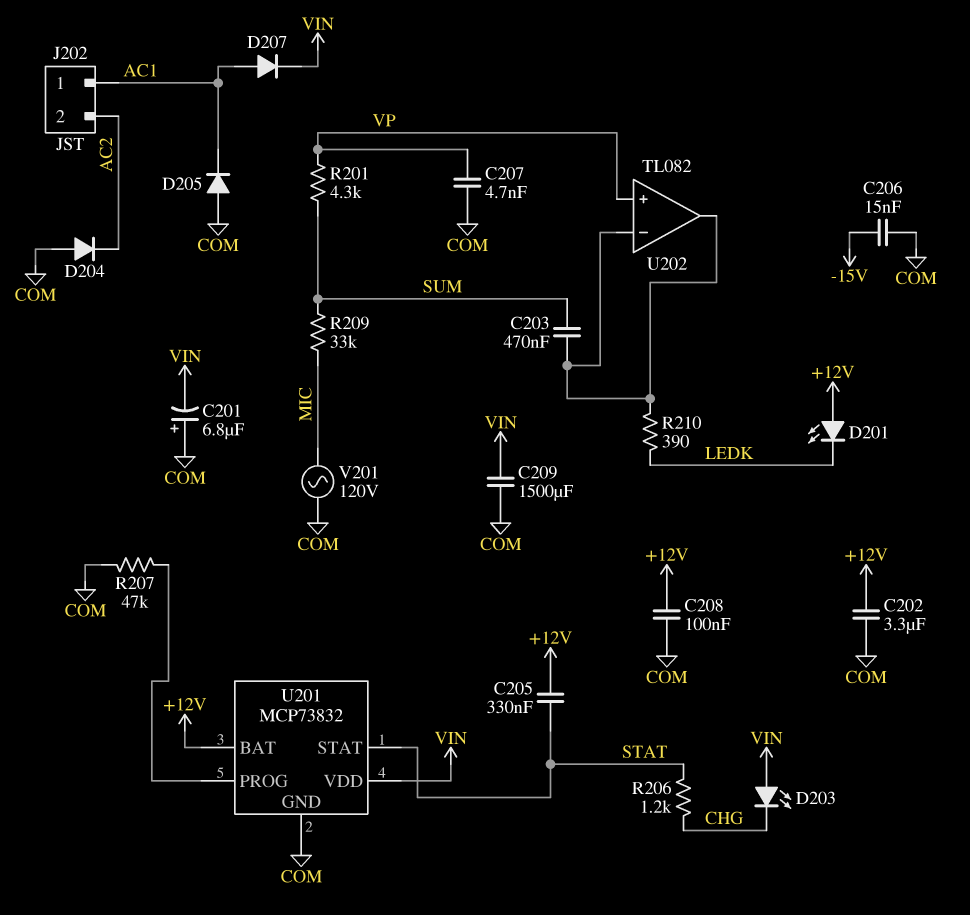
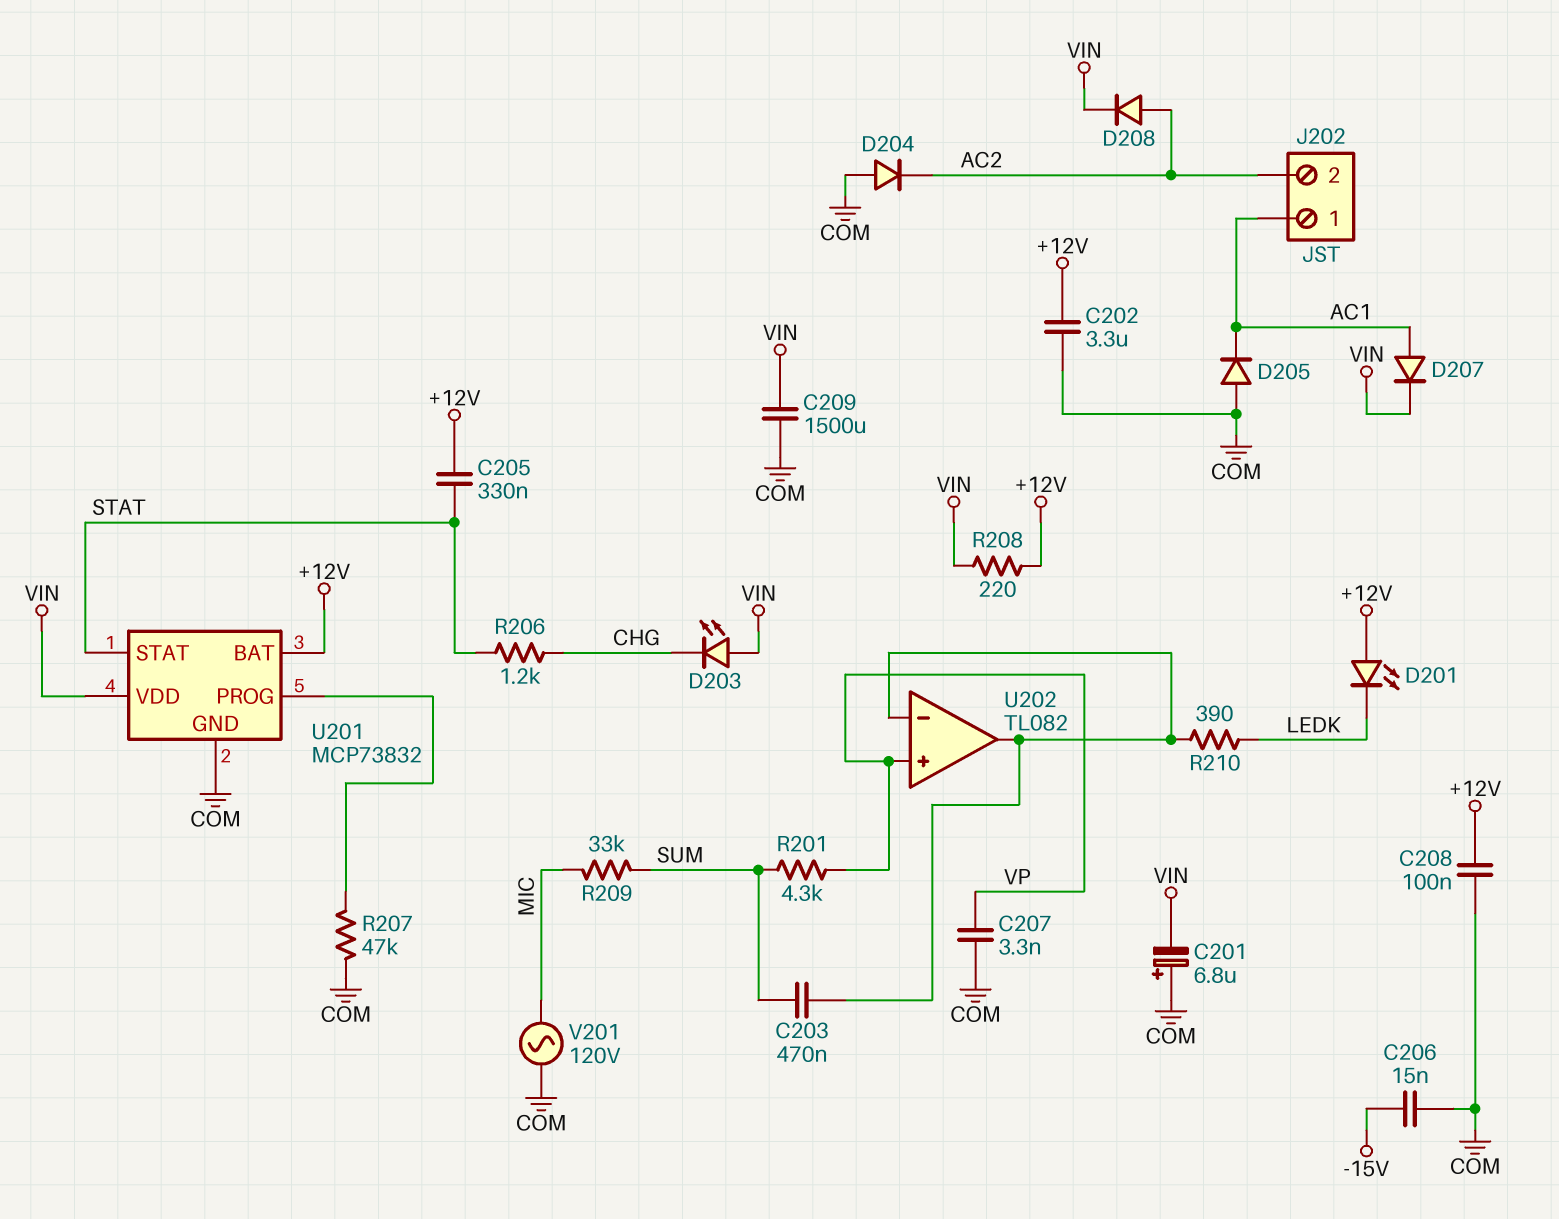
C207: 4.7nF (COM, VP) -> 3.3nF (COM, VP)
D208: none -> diode (A AC2, K VIN)
R208: none -> 220 (+12V, VIN)

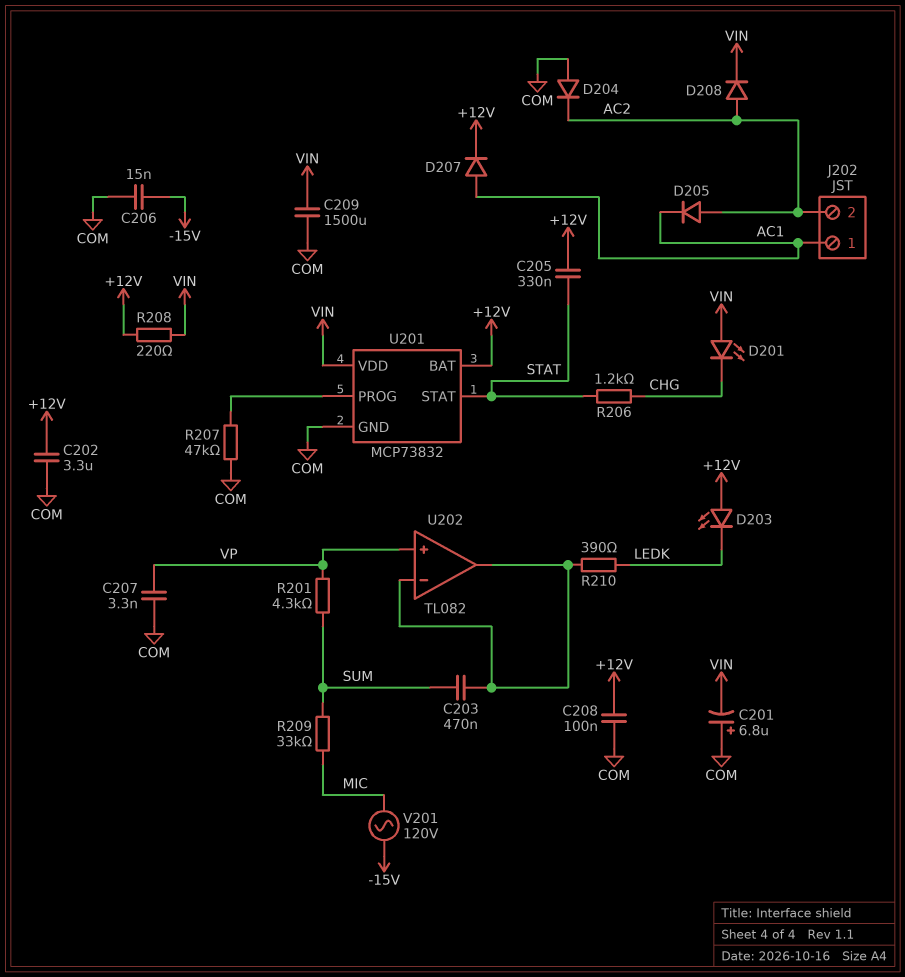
D201: LED (A +12V, K LEDK) -> LED (A VIN, K CHG)
D203: LED (A VIN, K CHG) -> LED (A +12V, K LEDK)
D205: diode (A COM, K AC1) -> diode (A AC2, K AC1)
D207: diode (A AC1, K VIN) -> diode (A AC1, K +12V)
V201: AC 120V (COM, MIC) -> AC 120V (-15V, MIC)

